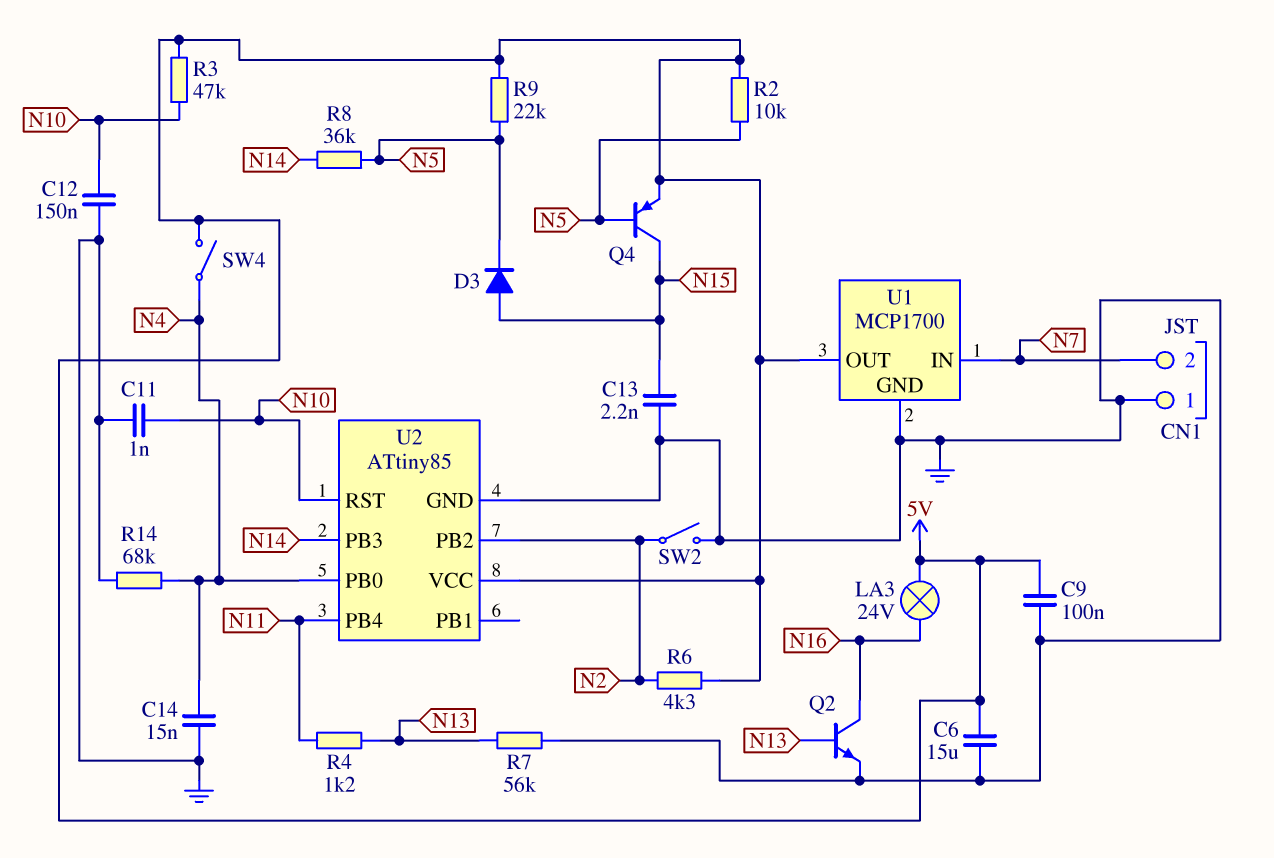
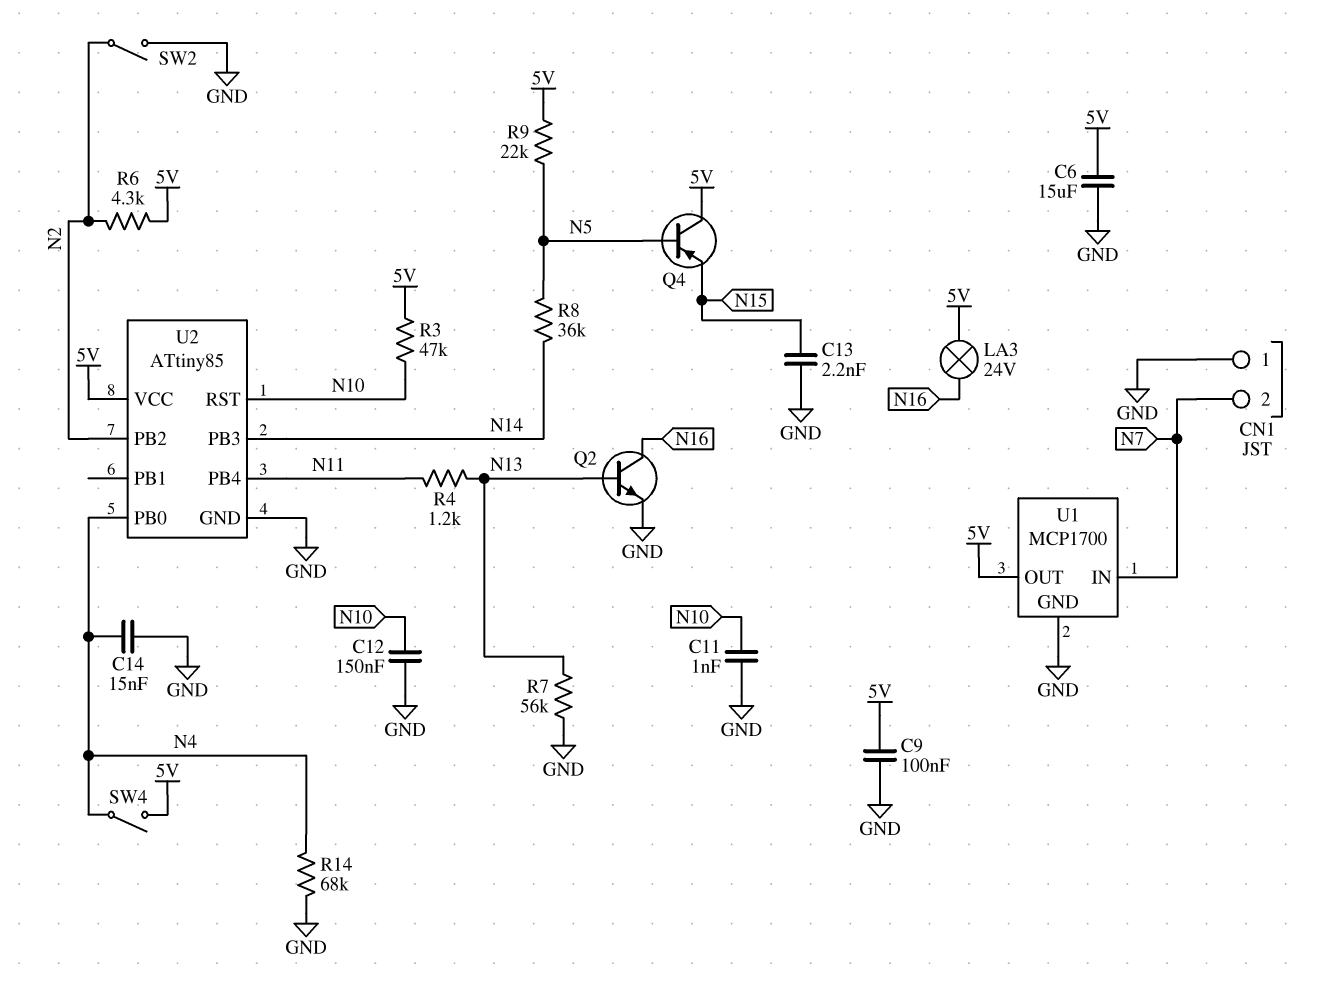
D3: diode (A N15, K N5) -> none
Q4: PNP (B N5, C N15, E 5V) -> PNP (B N5, C 5V, E N15)
R2: 10k (5V, N5) -> none

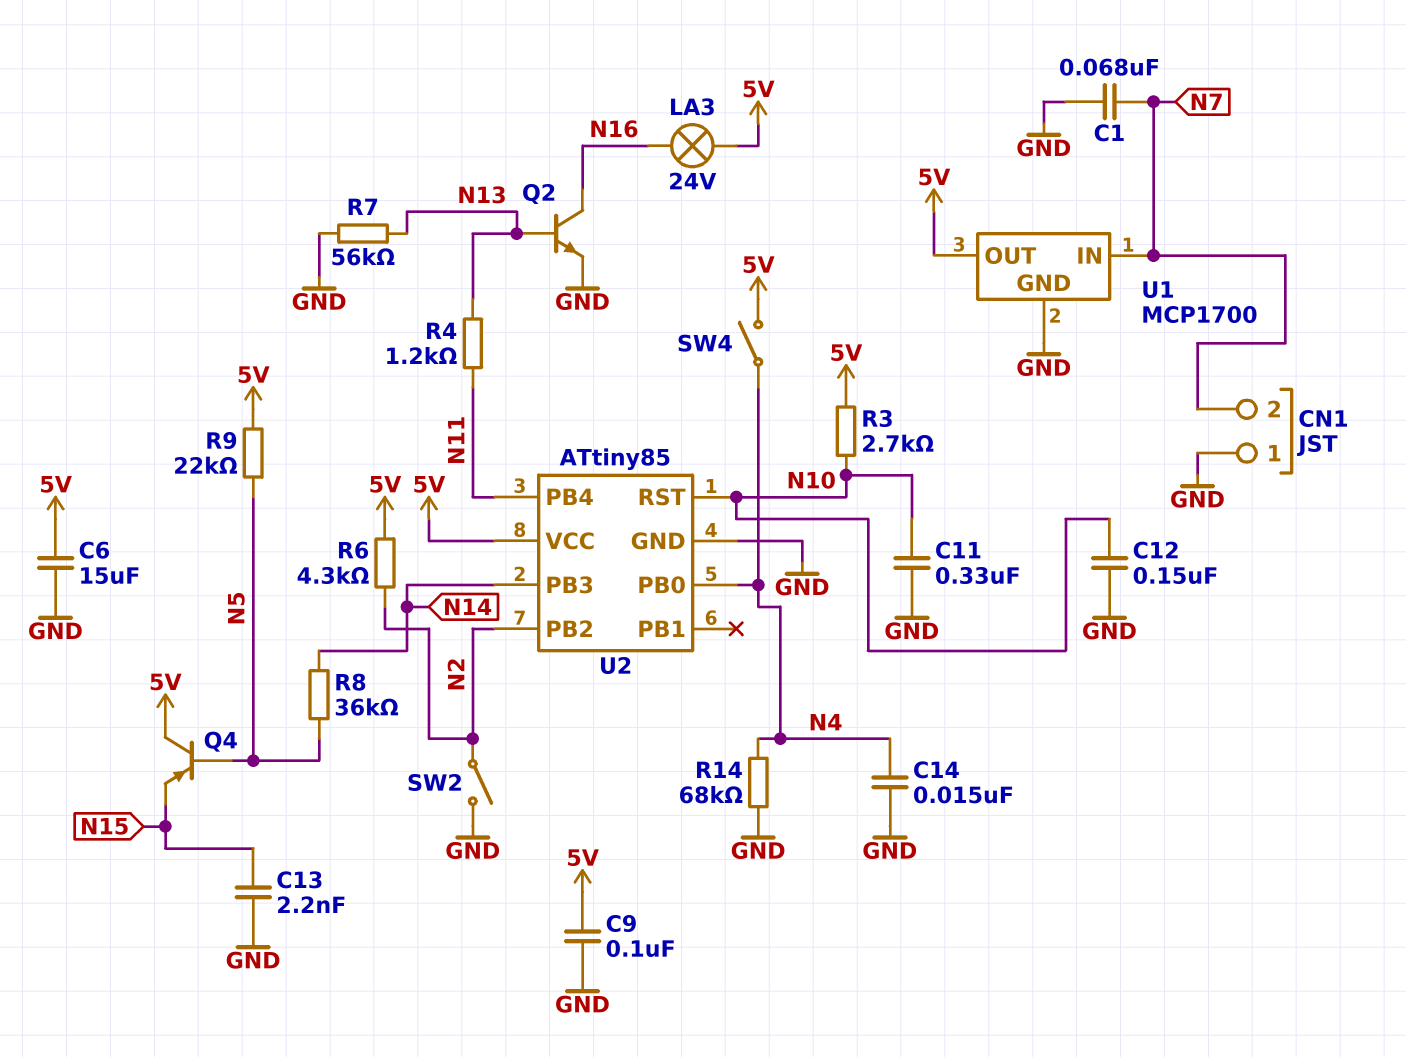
C1: none -> 68nF (GND, N7)
C11: 1nF (GND, N10) -> 330nF (GND, N10)
R3: 47k (5V, N10) -> 2.7k (5V, N10)

